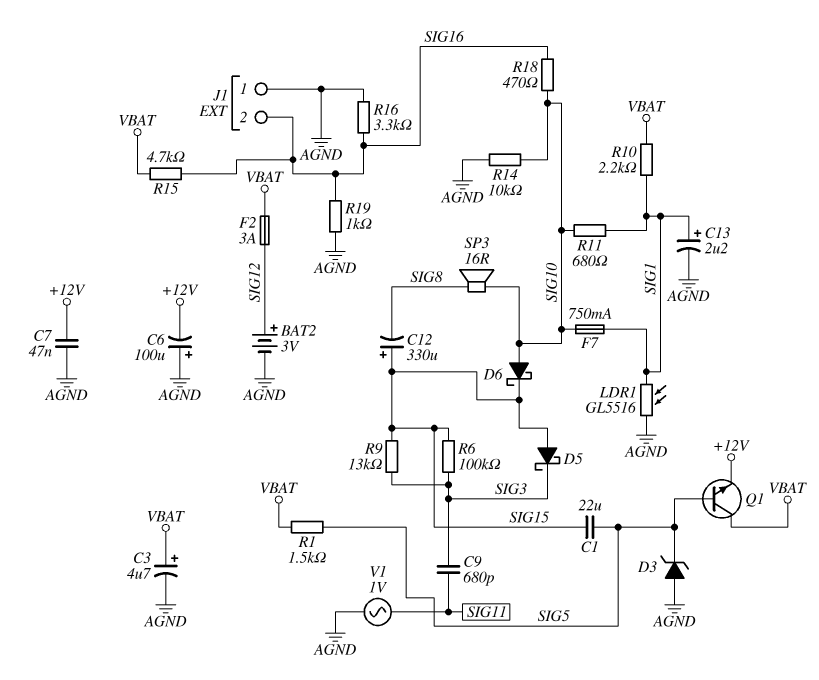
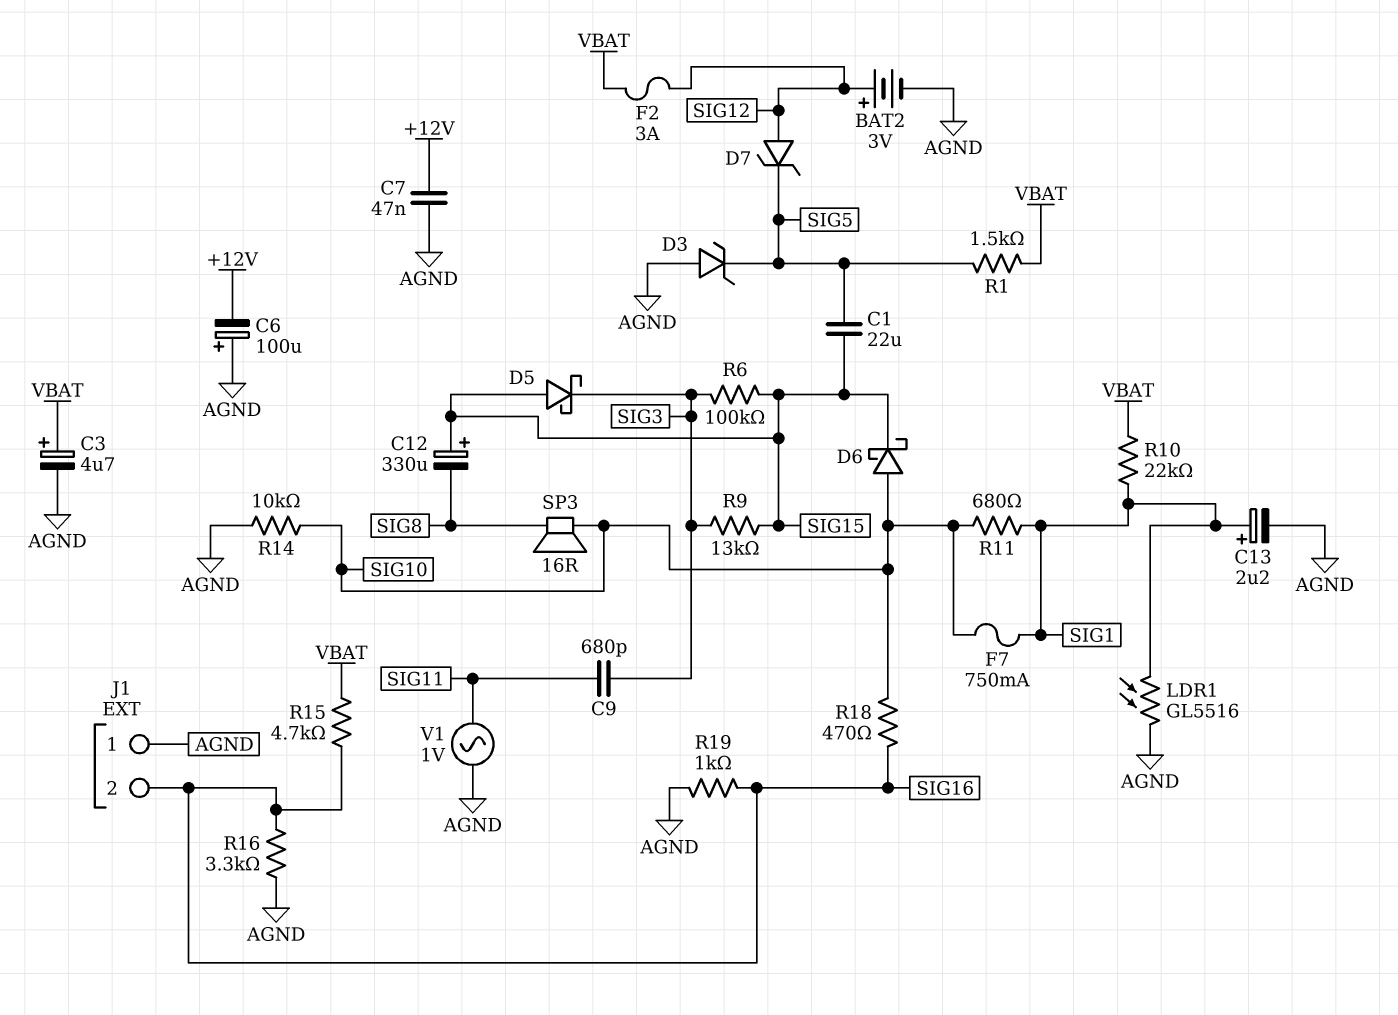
D7: none -> zener (A SIG12, K SIG5)
Q1: NPN (B SIG5, C VBAT, E +12V) -> none
R10: 2.2k (SIG1, VBAT) -> 22k (SIG1, VBAT)

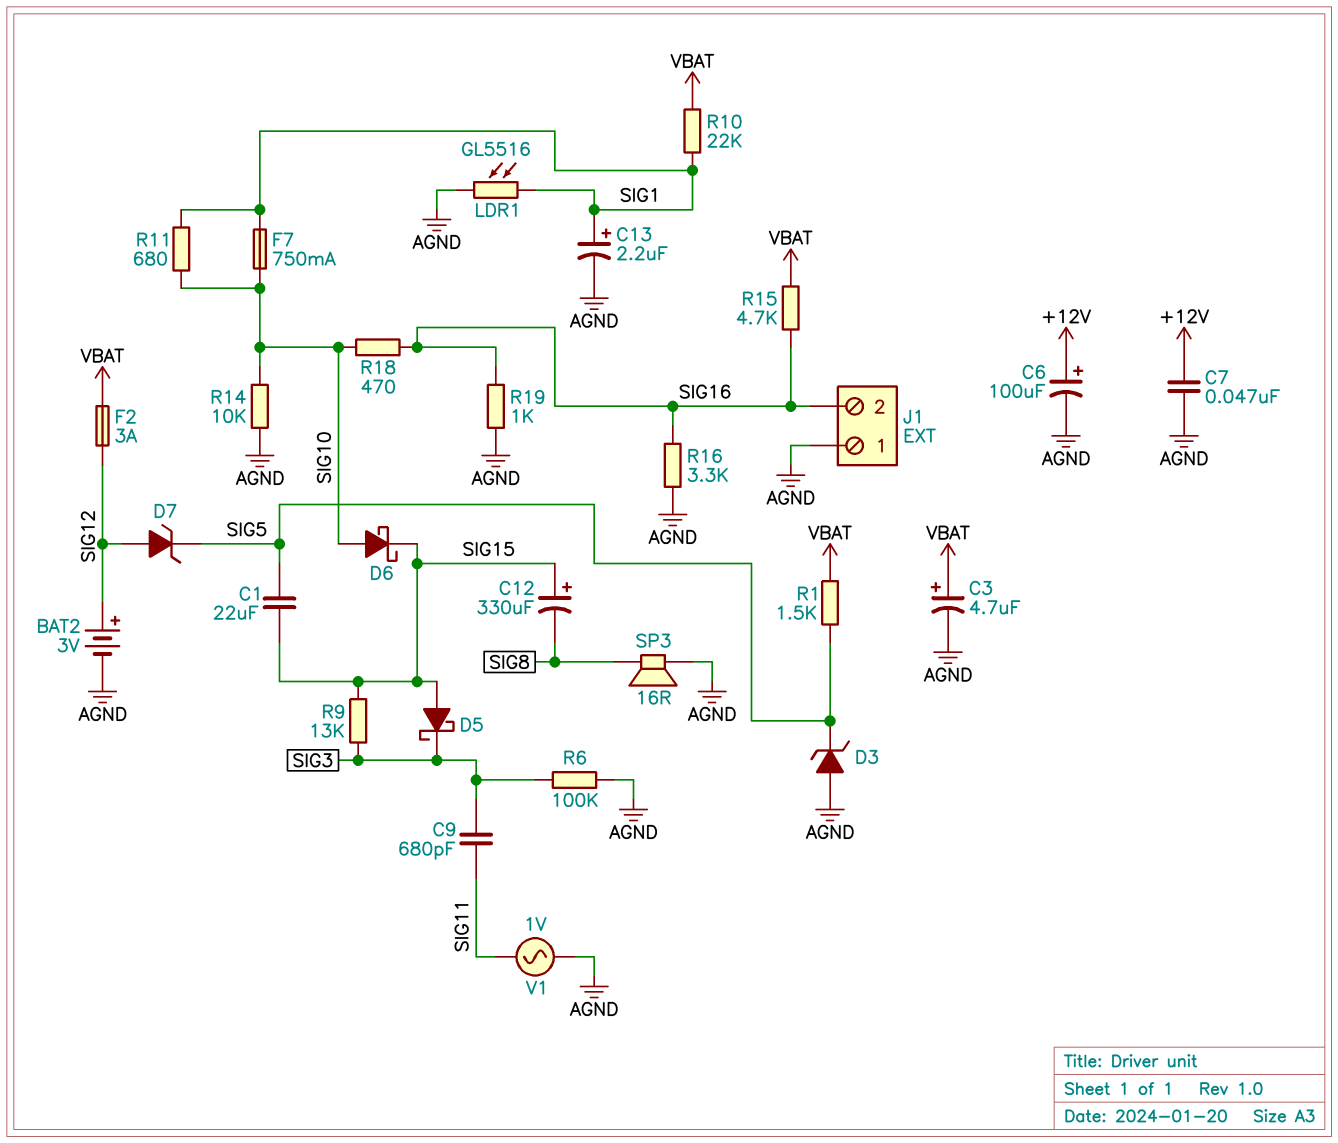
C6: 100uF (plus AGND, minus +12V) -> 100uF (plus +12V, minus AGND)
R6: 100k (SIG3, SIG15) -> 100k (AGND, SIG3)
SP3: speaker 16R (SIG8, SIG10) -> speaker 16R (AGND, SIG8)

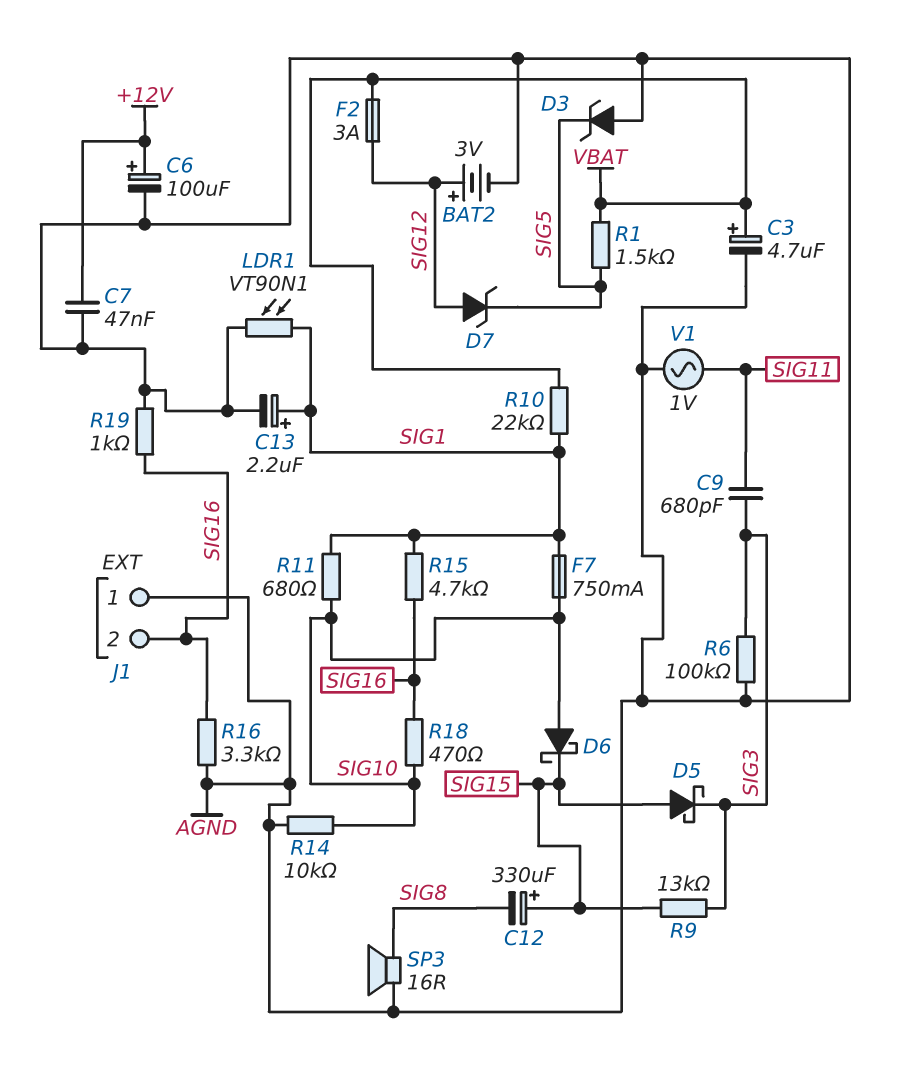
C1: 22uF (SIG5, SIG15) -> none
LDR1: GL5516 (AGND, SIG1) -> VT90N1 (AGND, SIG1)
R15: 4.7k (SIG16, VBAT) -> 4.7k (SIG1, SIG16)

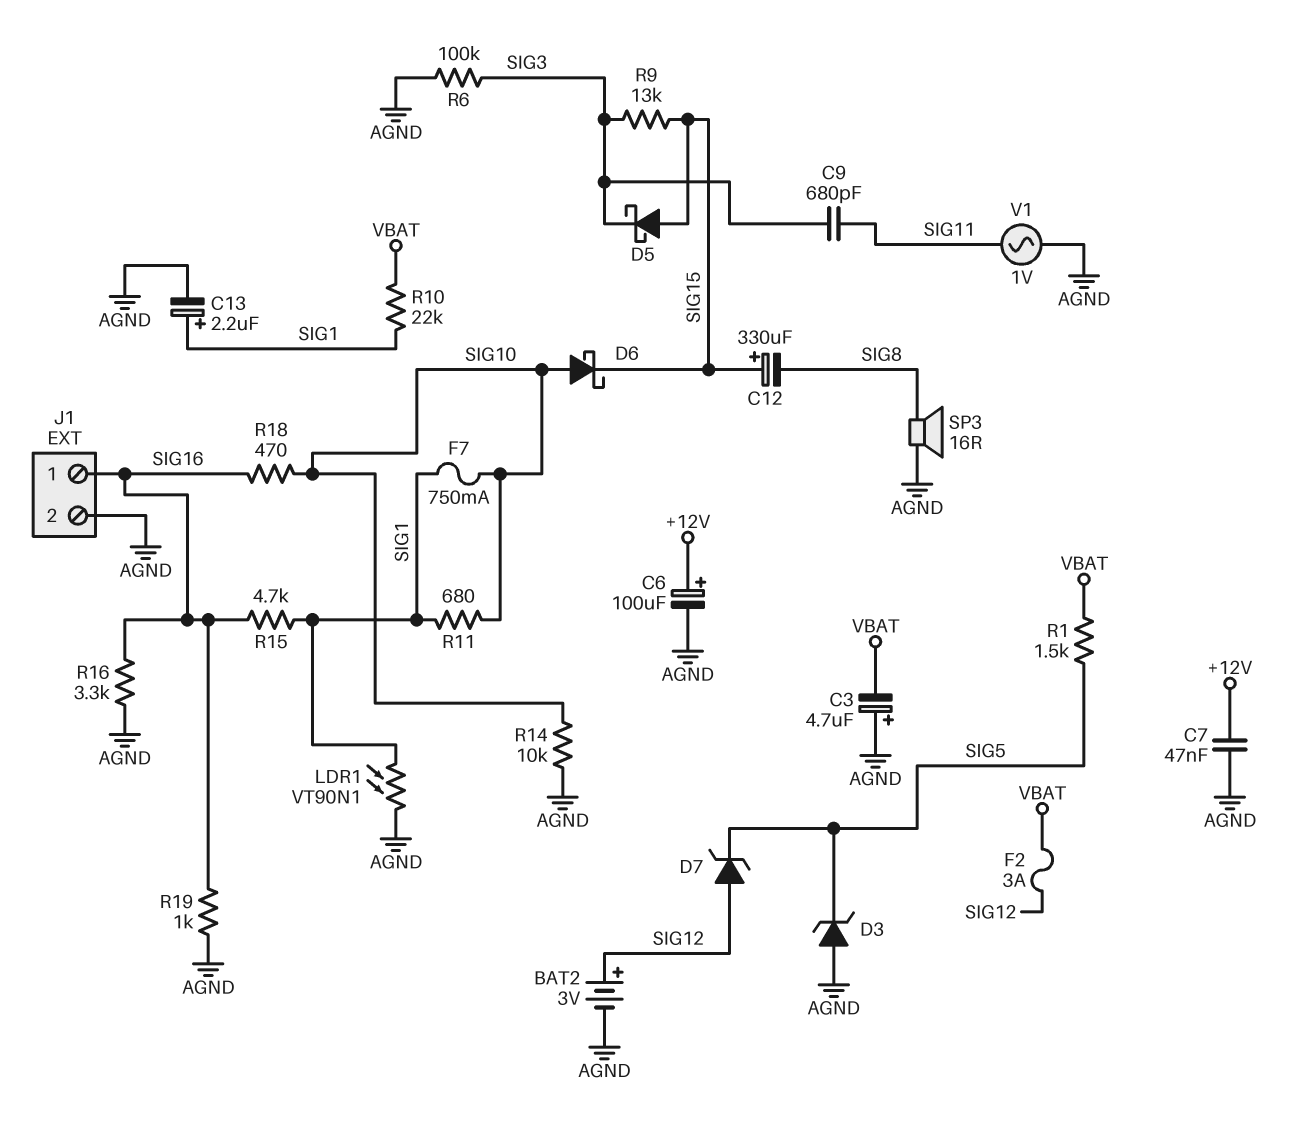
C3: 4.7uF (plus VBAT, minus AGND) -> 4.7uF (plus AGND, minus VBAT)
J1 pin 1: AGND -> SIG16
J1 pin 2: SIG16 -> AGND

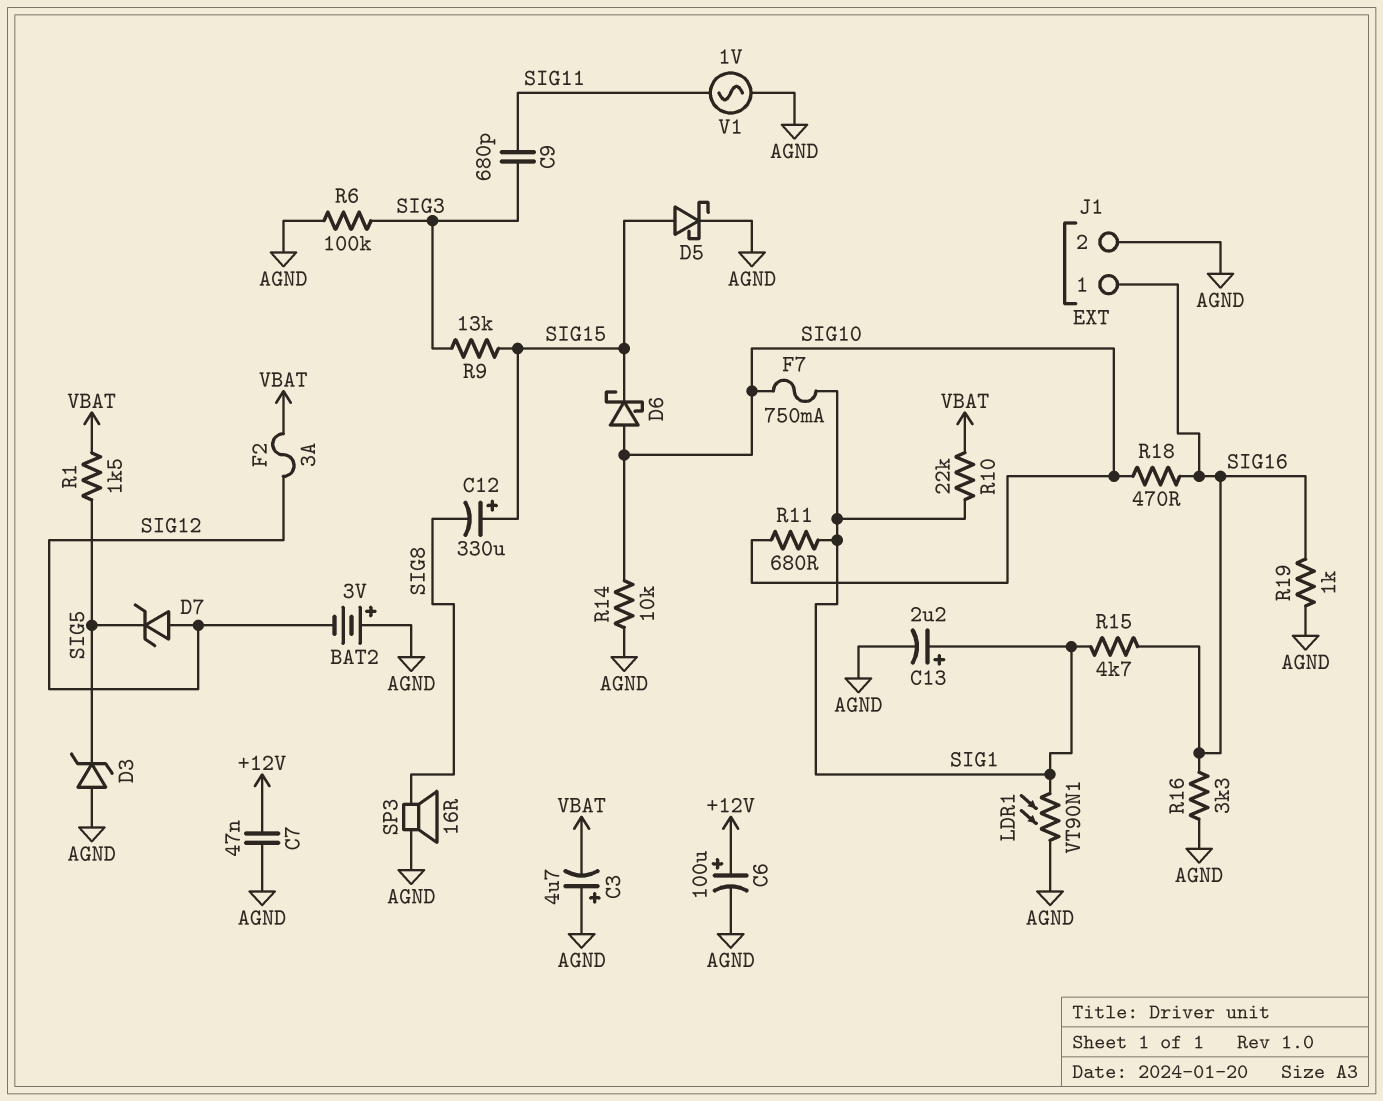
BAT2: 3V (plus SIG12, minus AGND) -> 3V (plus AGND, minus SIG12)
D5: schottky (A SIG15, K SIG3) -> schottky (A SIG15, K AGND)

